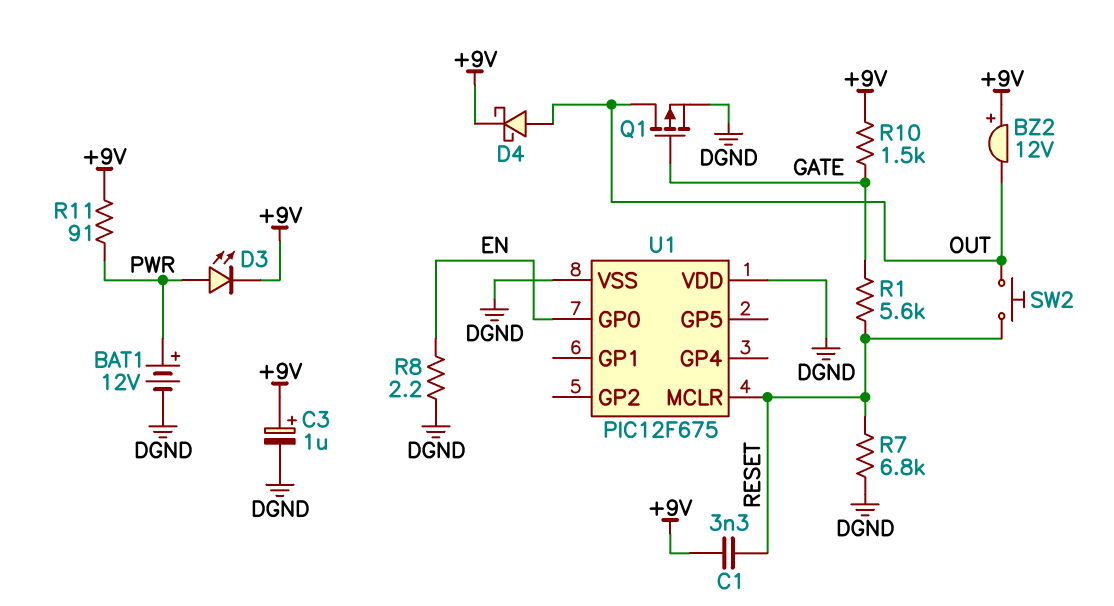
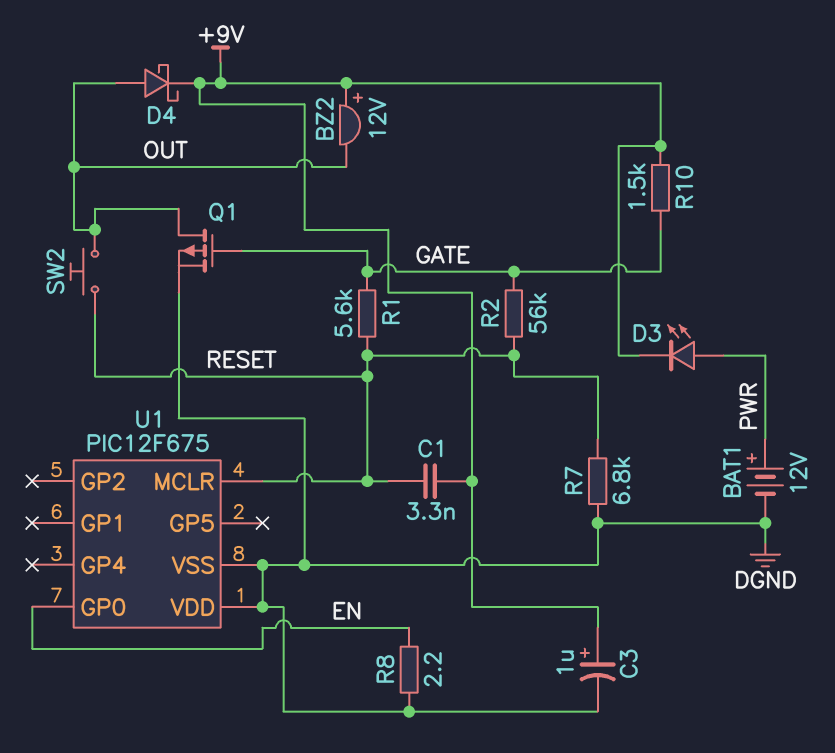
R2: none -> 56k (GATE, RESET)
R11: 91 (+9V, PWR) -> none

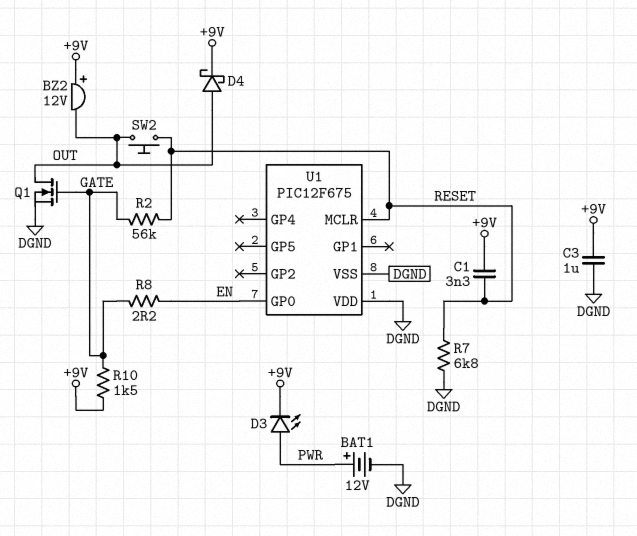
C3: 1uF (plus +9V, minus DGND) -> 1uF (+9V, DGND)
Q1: PMOS (G GATE, D OUT, S DGND) -> NMOS (G GATE, D OUT, S DGND)
R1: 5.6k (GATE, RESET) -> none
R8: 2.2 (DGND, EN) -> 2.2 (EN, GATE)

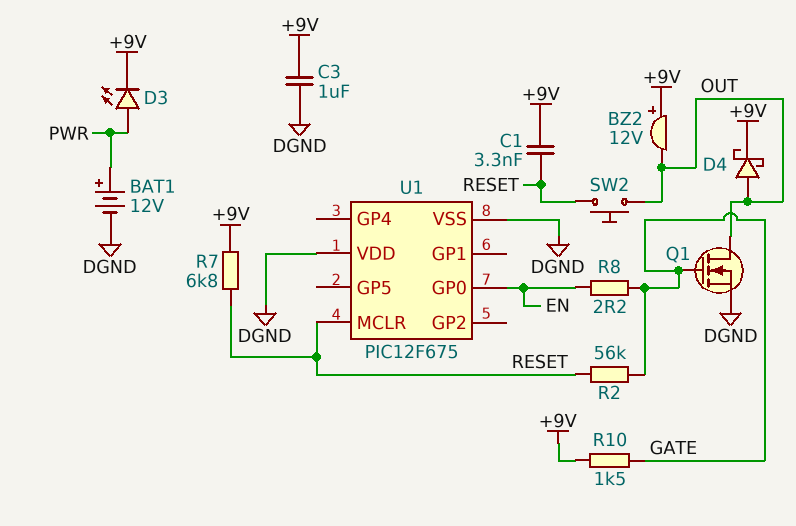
R7: 6.8k (DGND, RESET) -> 6.8k (+9V, RESET)

